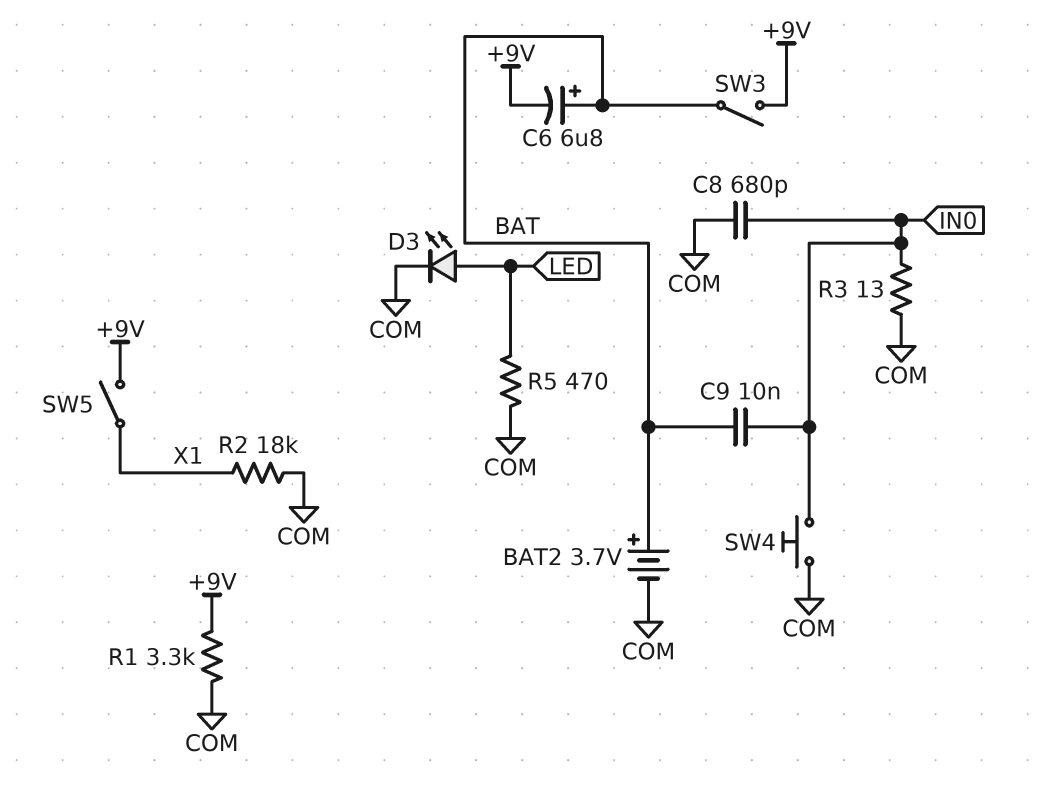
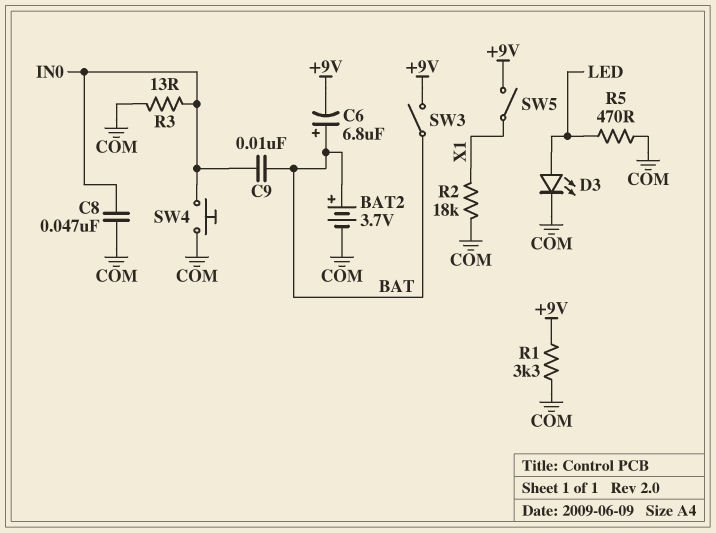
C8: 680pF (COM, IN0) -> 47nF (COM, IN0)

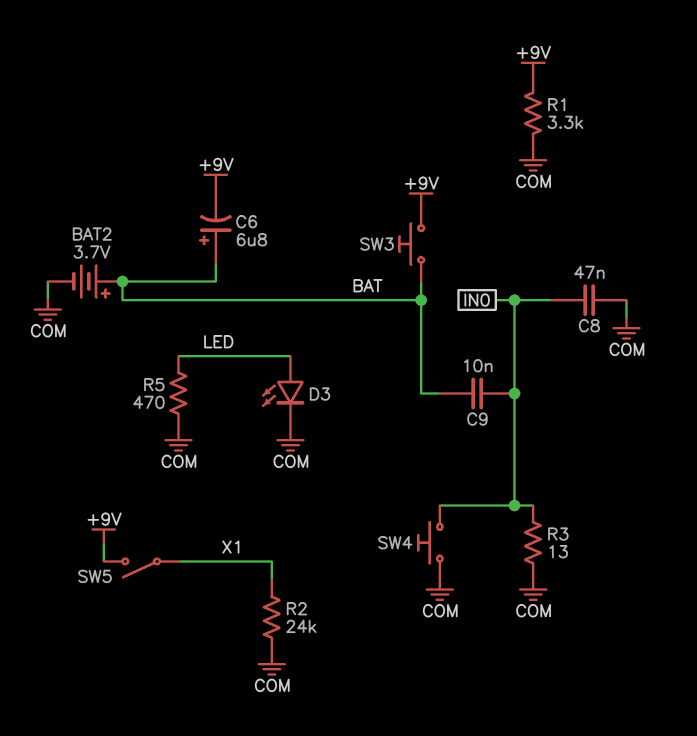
R2: 18k (COM, X1) -> 24k (COM, X1)
SW3: switch (+9V, BAT) -> button (+9V, BAT)

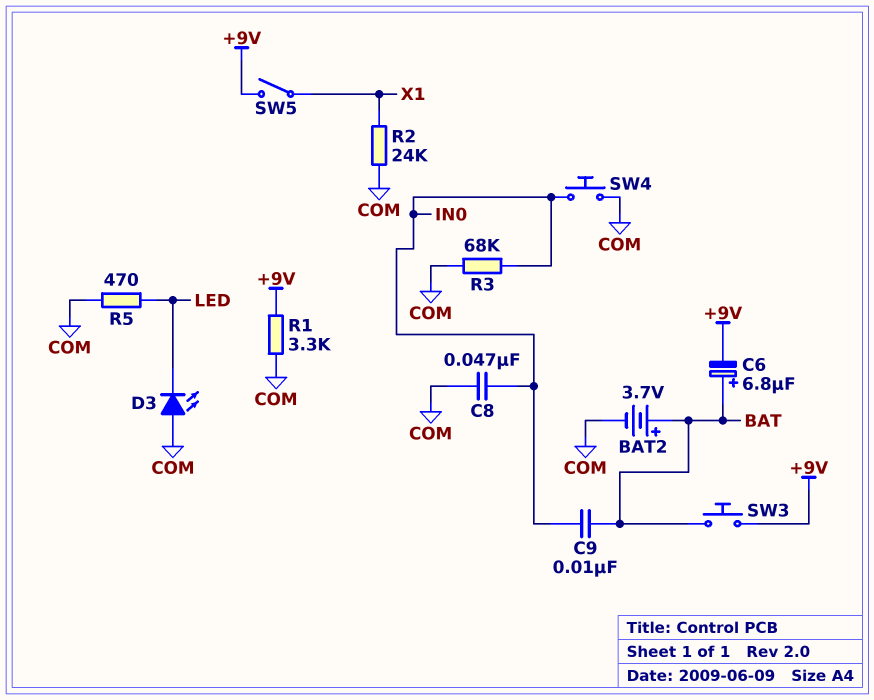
D3: LED (A LED, K COM) -> LED (A COM, K LED)
R3: 13 (COM, IN0) -> 68k (COM, IN0)

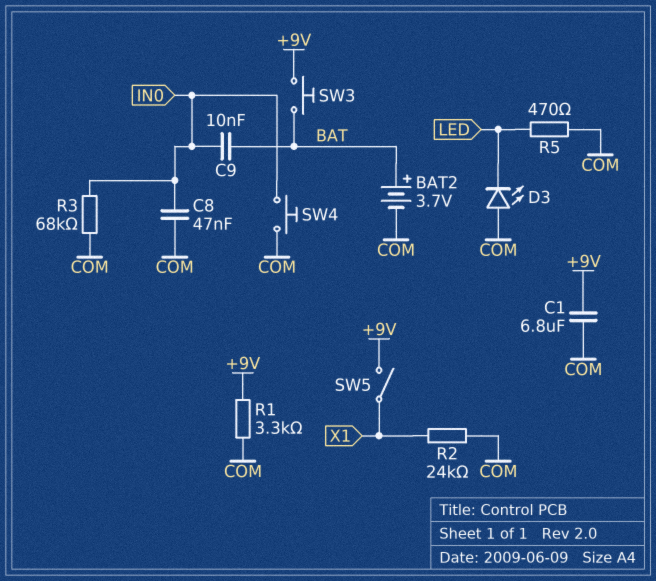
C1: none -> 6.8uF (+9V, COM)
C6: 6.8uF (plus BAT, minus +9V) -> none

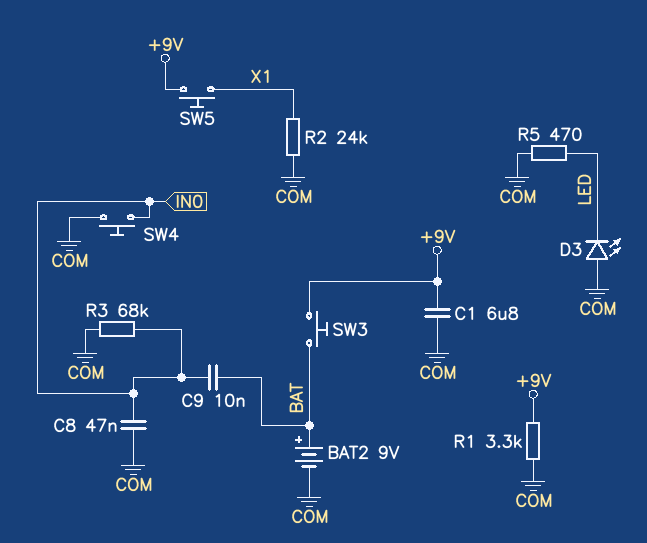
BAT2: 3.7V (plus BAT, minus COM) -> 9V (plus BAT, minus COM)
SW5: switch (+9V, X1) -> button (+9V, X1)

